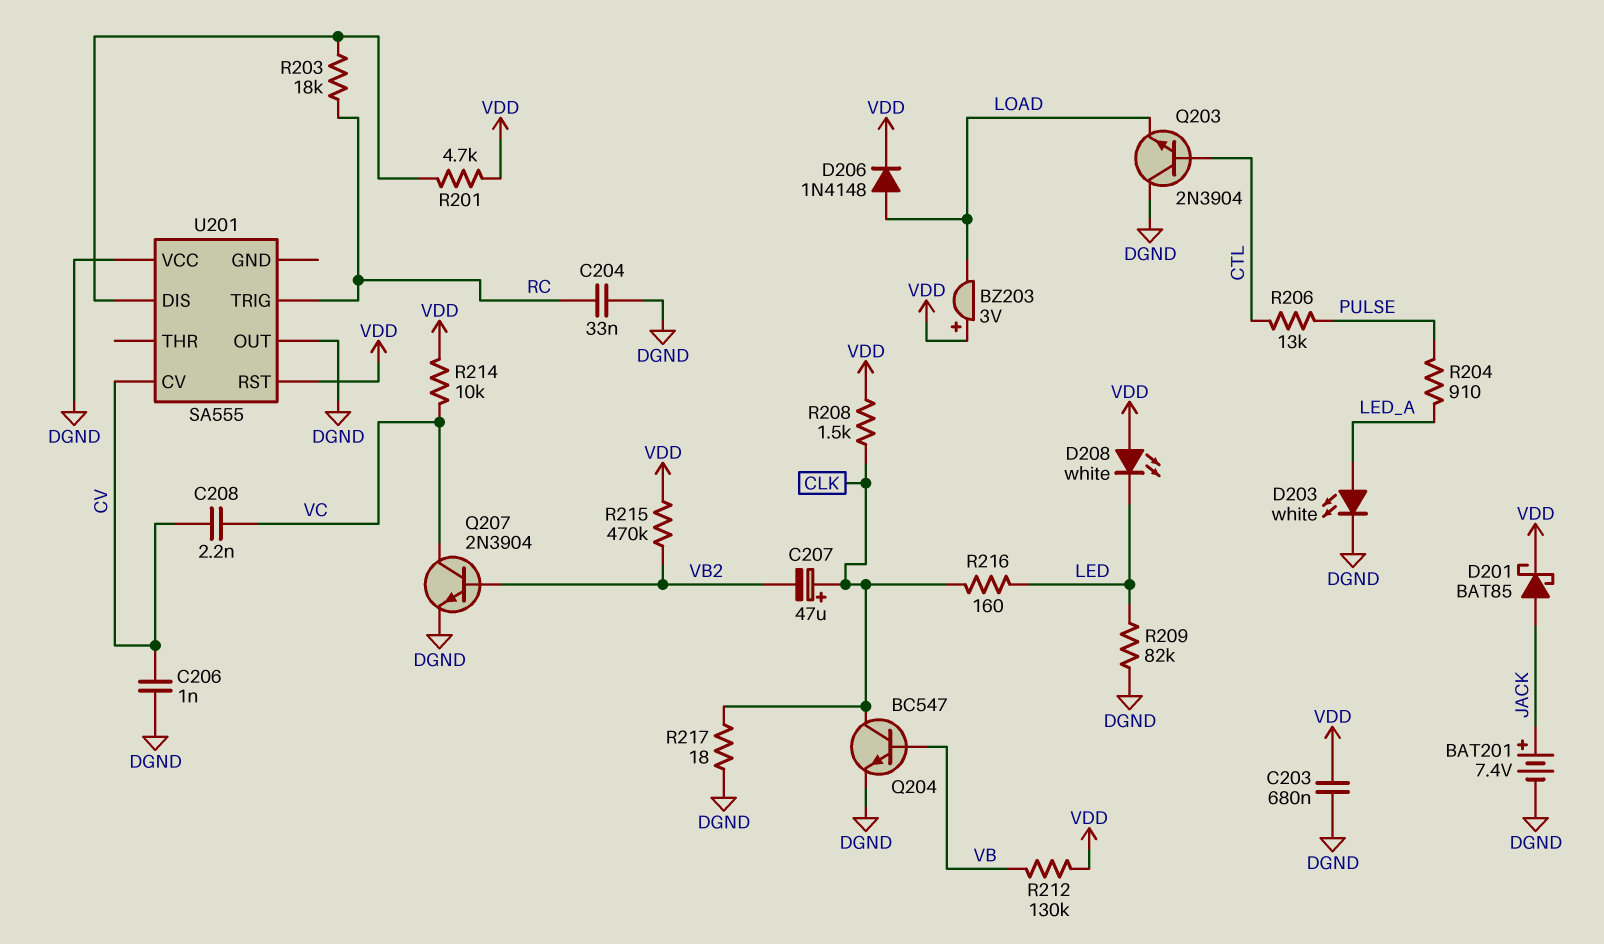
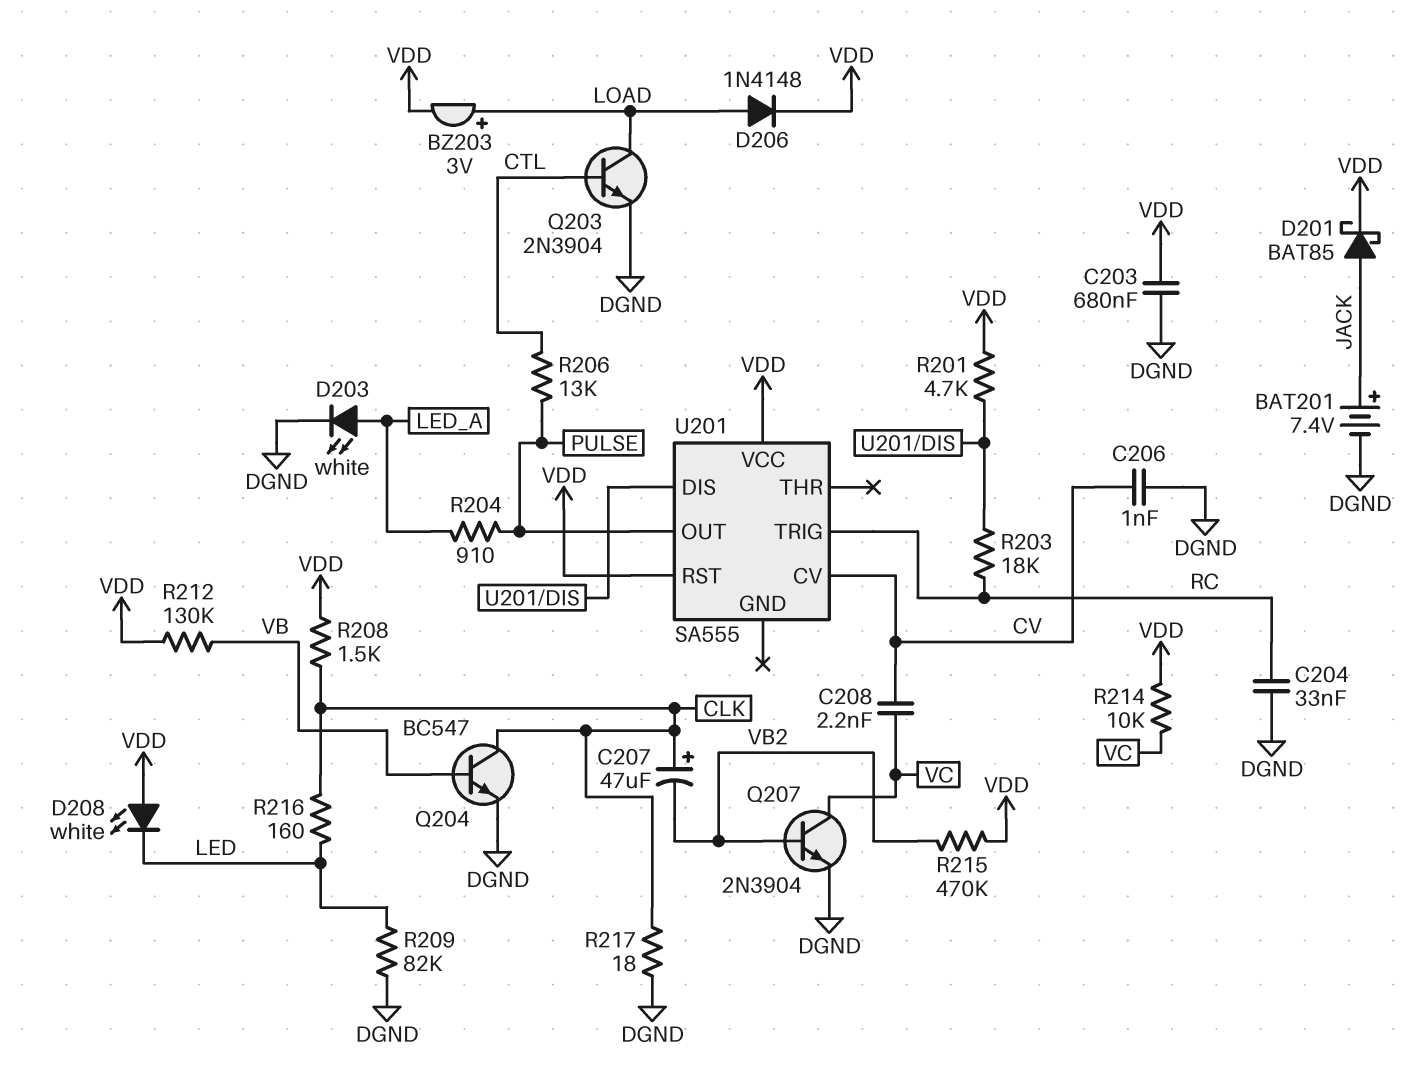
BZ203: buzzer 3V (plus VDD, minus LOAD) -> buzzer 3V (plus LOAD, minus VDD)
Q203: NPN 2N3904 (B CTL, C DGND, E LOAD) -> NPN 2N3904 (B CTL, C LOAD, E DGND)
U201 pin OUT: DGND -> PULSE
U201 pin VCC: DGND -> VDD

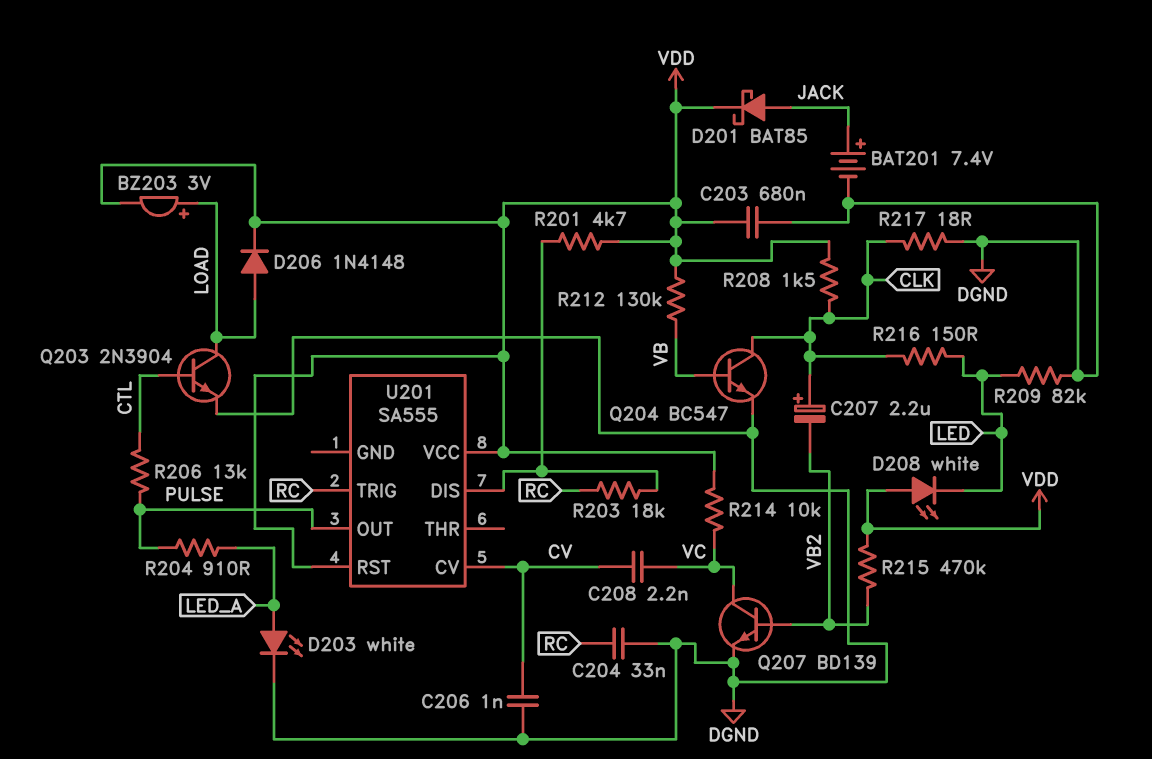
C207: 47uF (plus CLK, minus VB2) -> 2.2uF (plus CLK, minus VB2)
Q207: NPN 2N3904 (B VB2, C VC, E DGND) -> NPN BD139 (B VB2, C VC, E DGND)
R216: 160 (CLK, LED) -> 150 (CLK, LED)

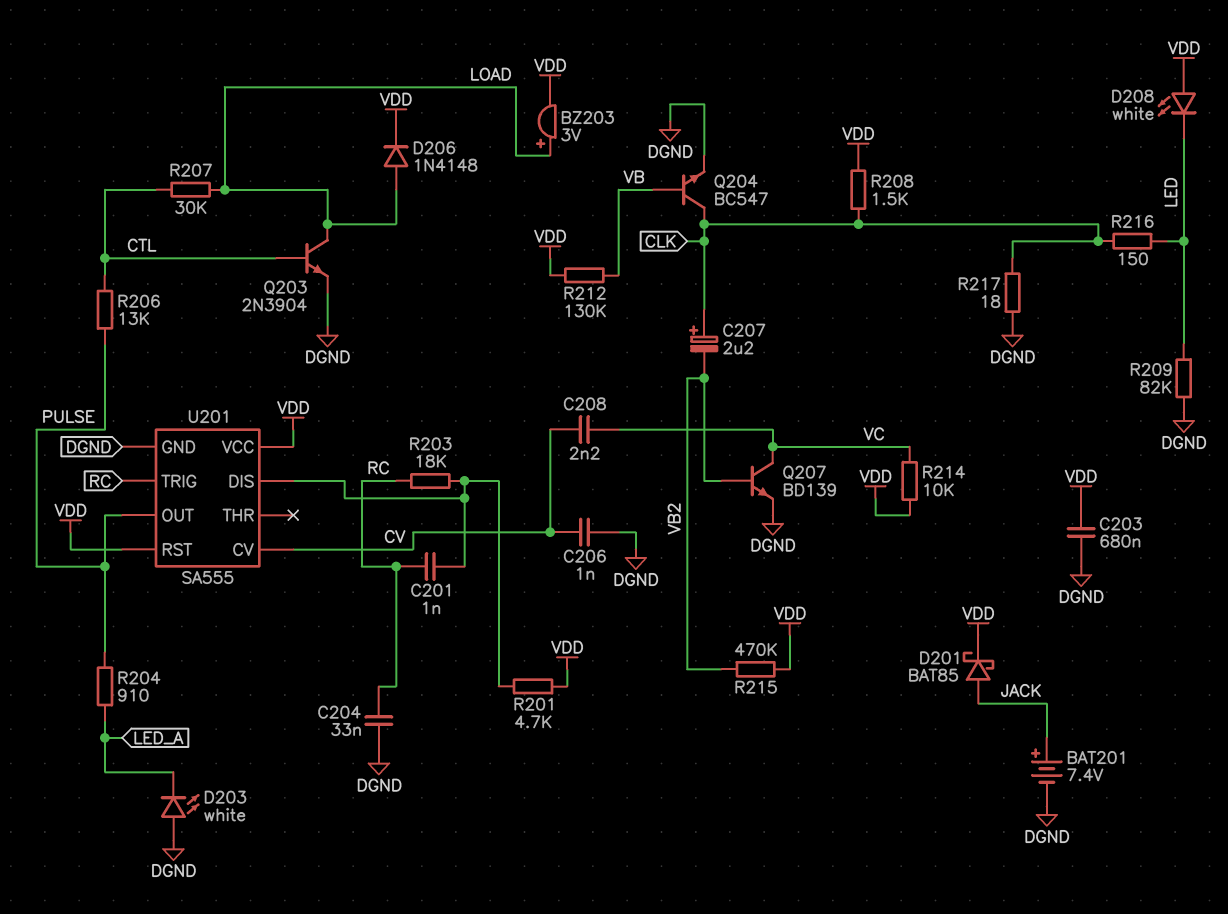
C201: none -> 1nF (RC, U201/DIS)
D203: LED white (A LED_A, K DGND) -> LED white (A DGND, K LED_A)
R207: none -> 30k (CTL, LOAD)
U201 pin GND: none -> DGND

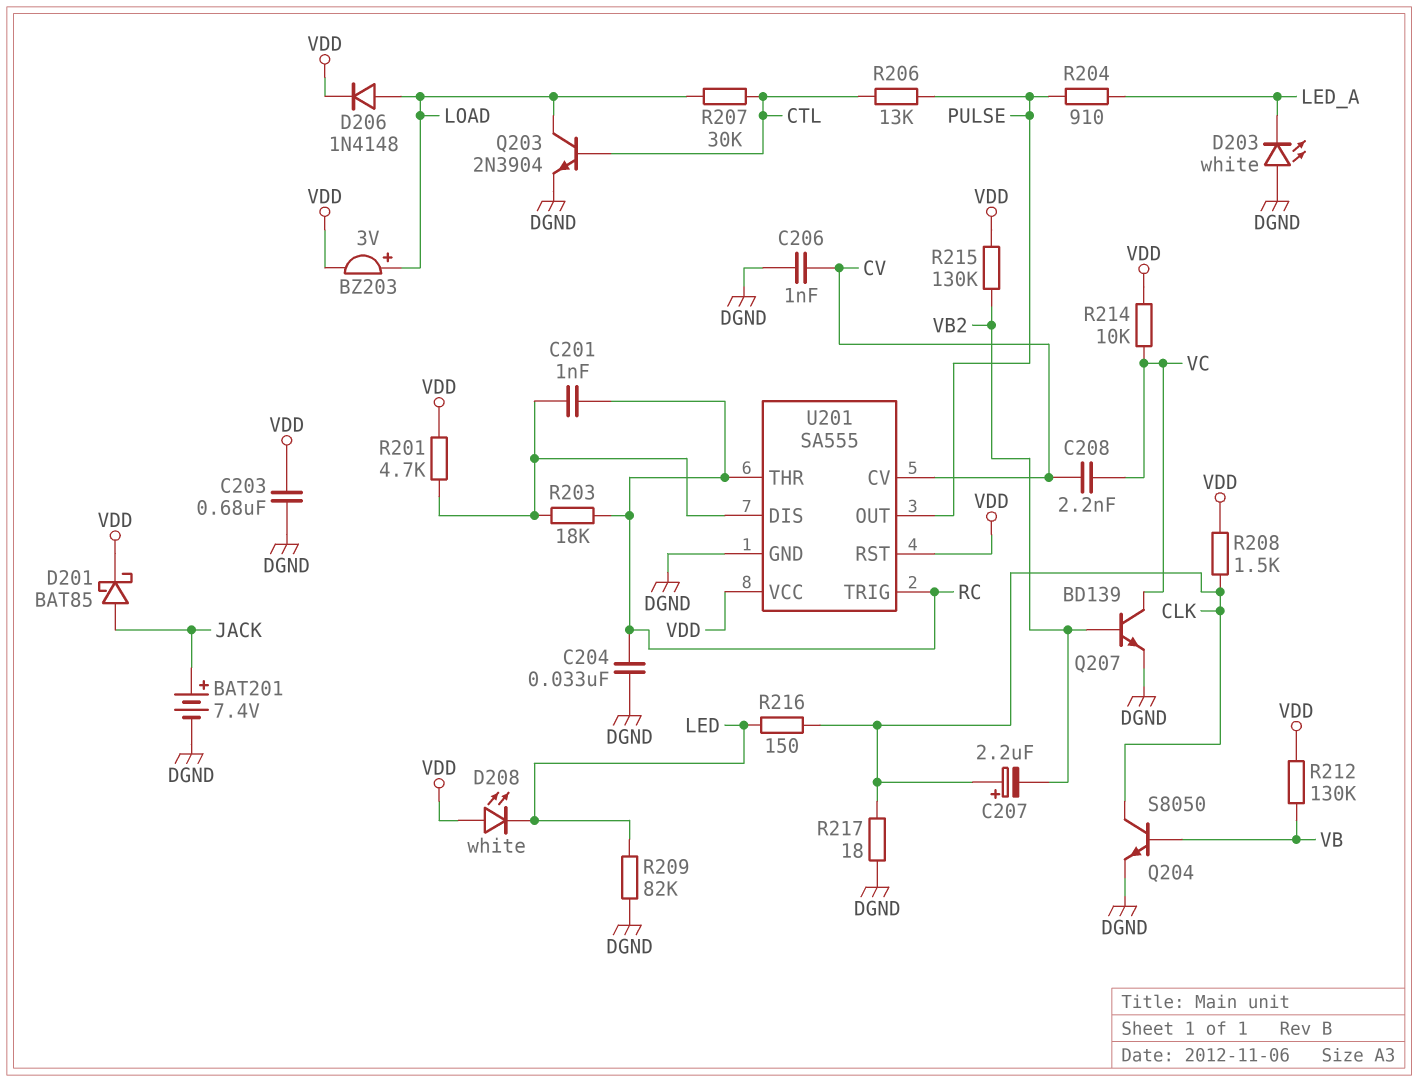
Q204: NPN BC547 (B VB, C CLK, E DGND) -> NPN S8050 (B VB, C CLK, E DGND)
R215: 470k (VB2, VDD) -> 130k (VB2, VDD)
U201 pin THR: none -> RC

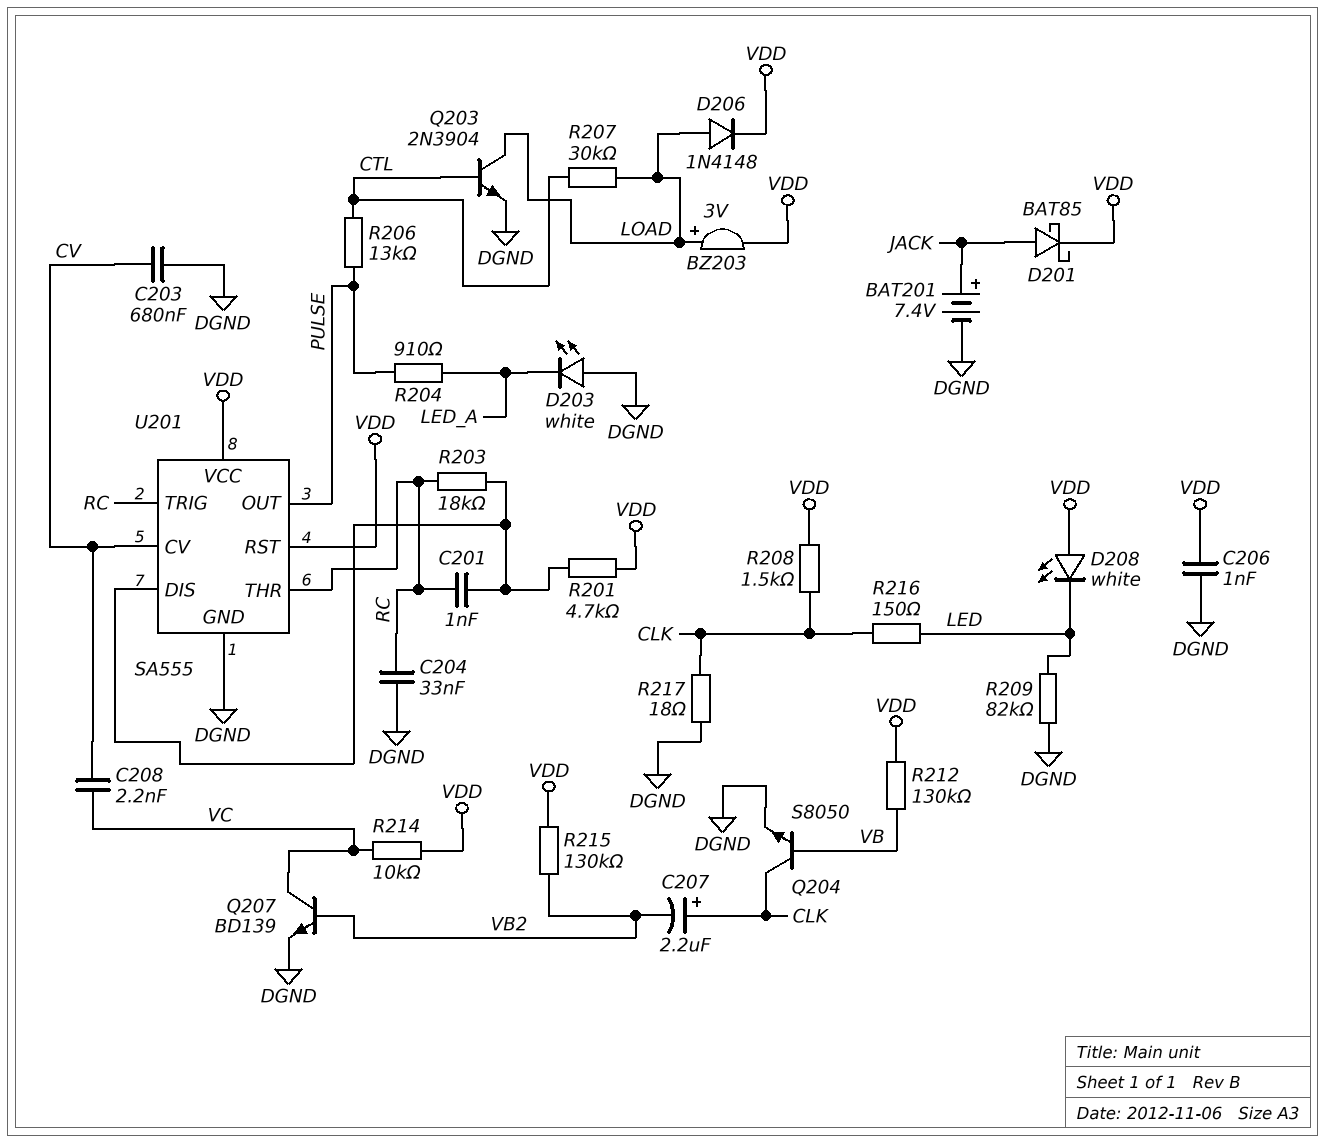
C203: 680nF (DGND, VDD) -> 680nF (CV, DGND)
C206: 1nF (CV, DGND) -> 1nF (DGND, VDD)

